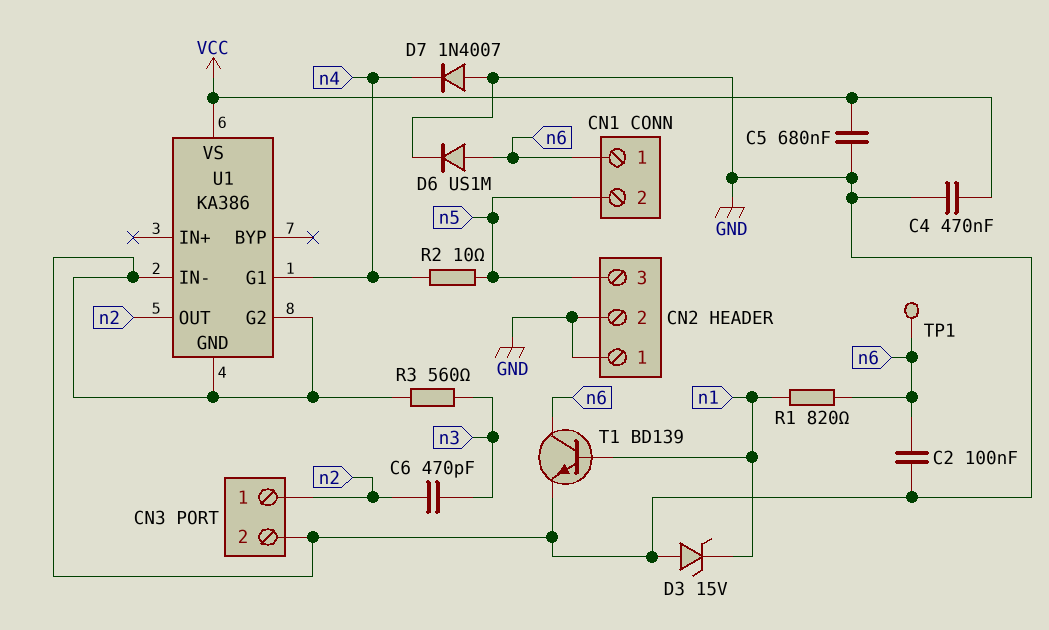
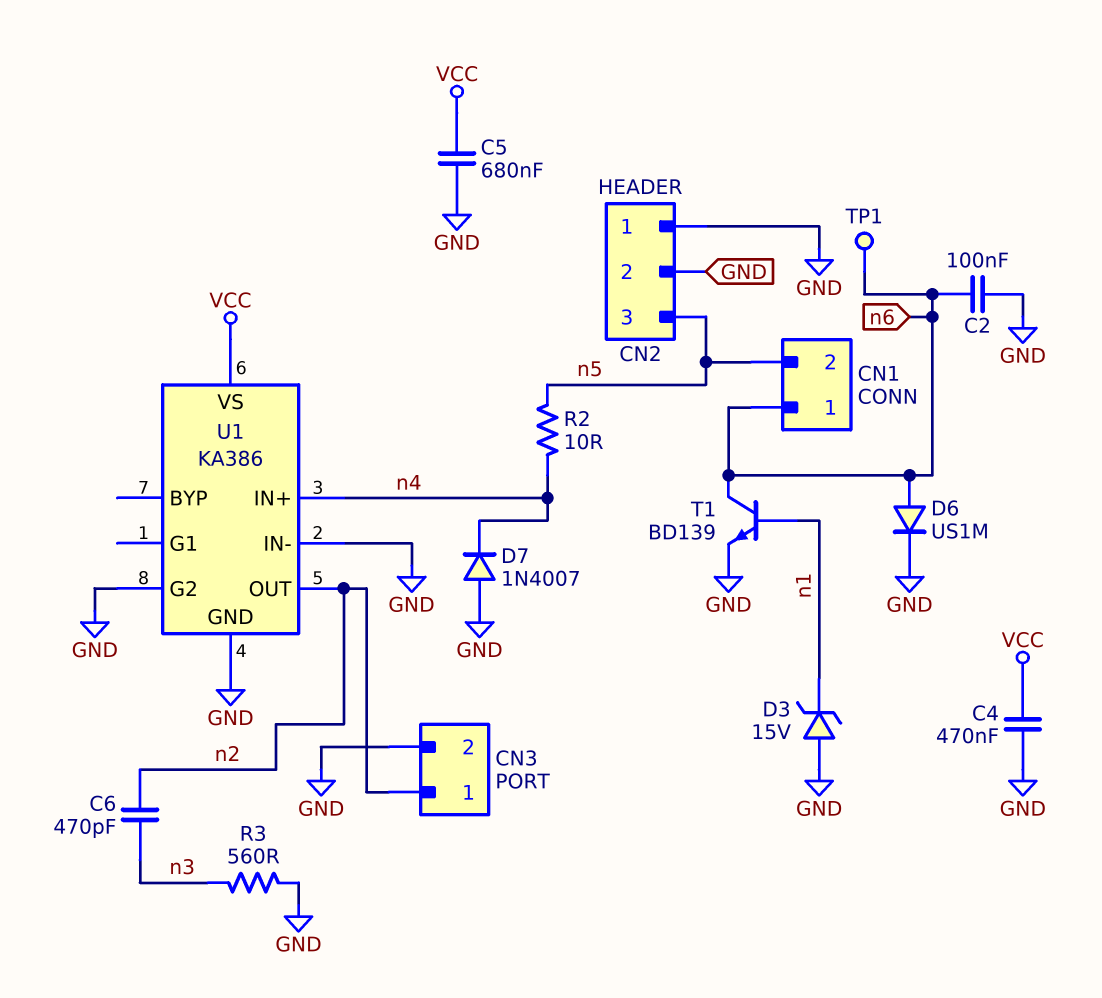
R1: 820 (n1, n6) -> none
U1 pin G1: n4 -> none
U1 pin IN+: none -> n4

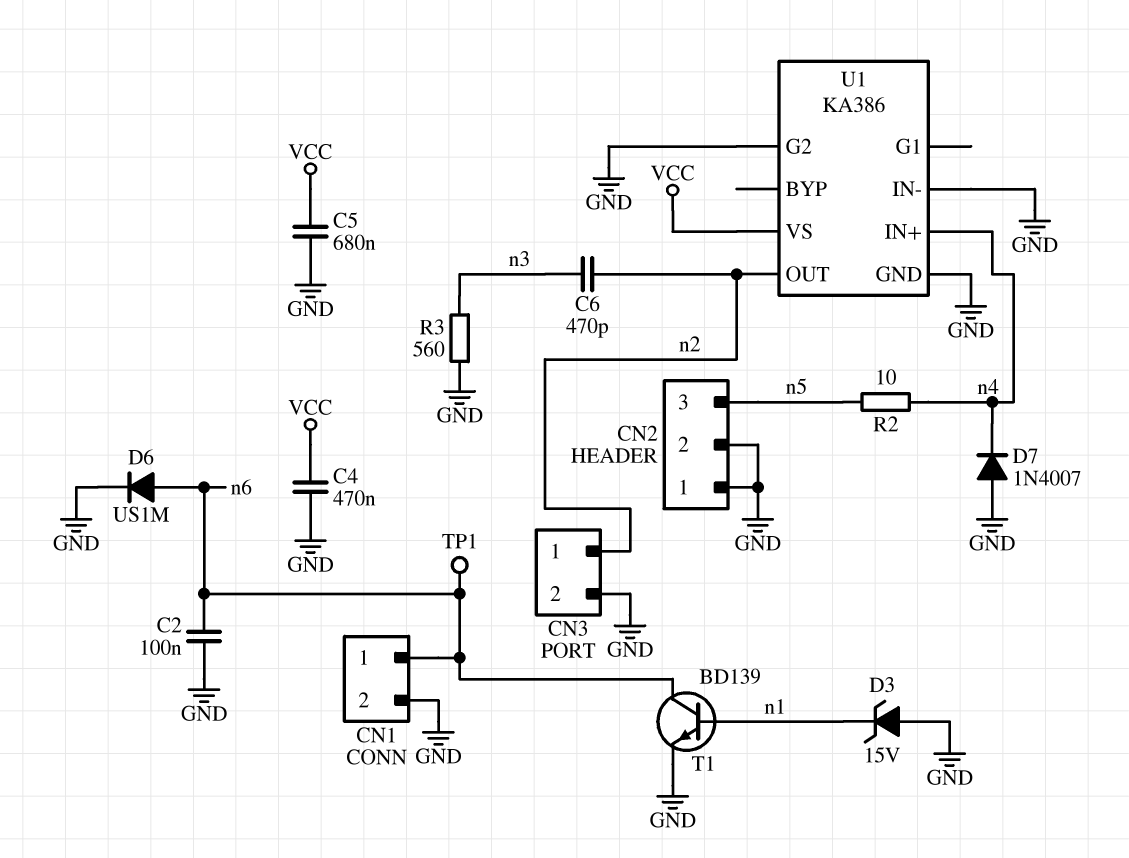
CN1 pin 2: n5 -> GND

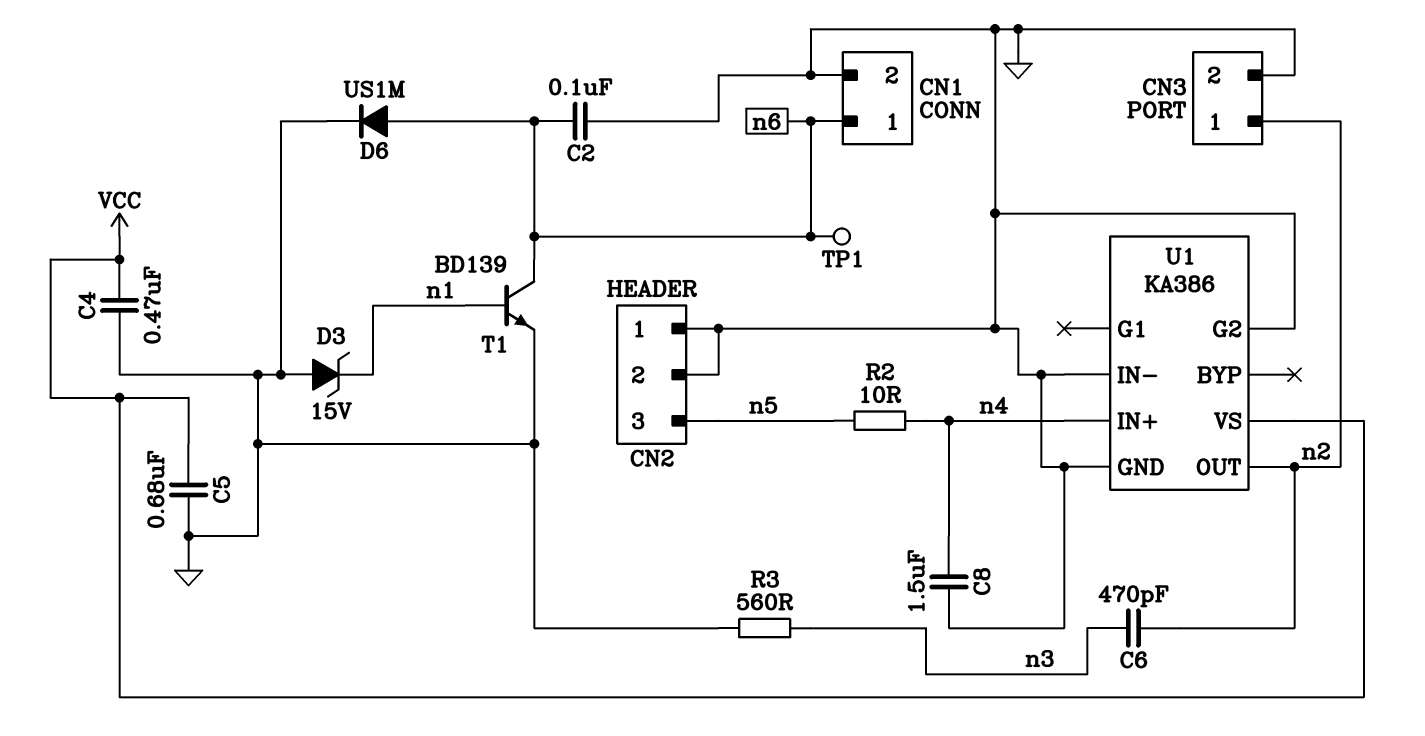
C8: none -> 1.5uF (GND, n4)
D7: diode 1N4007 (A GND, K n4) -> none

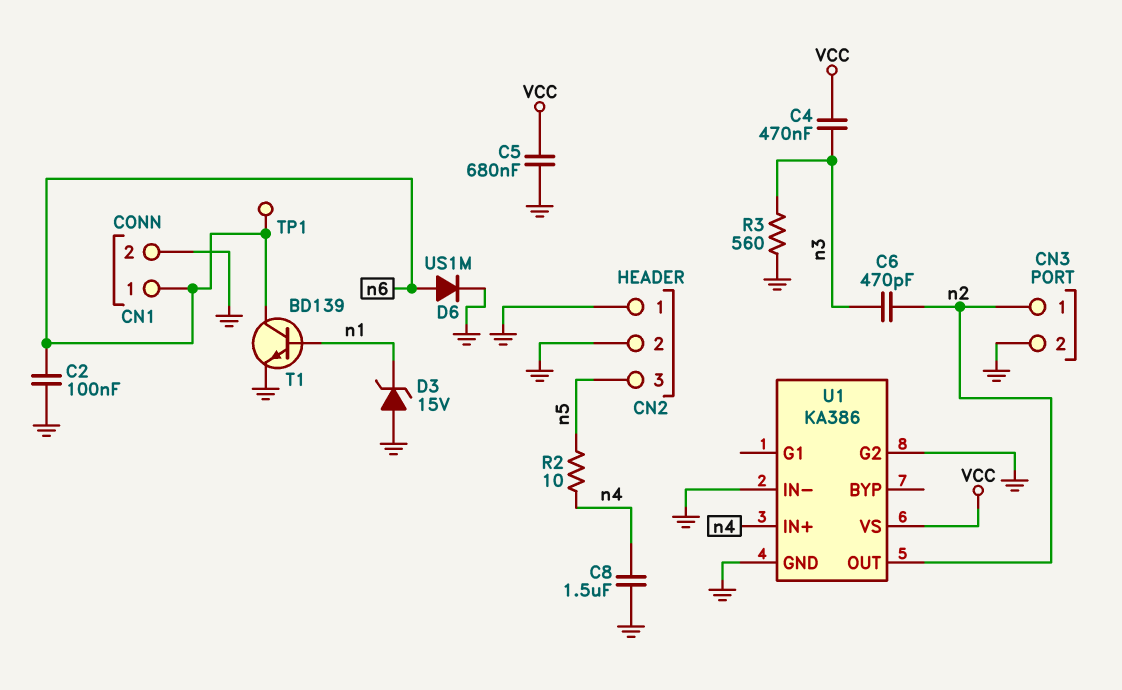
C4: 470nF (GND, VCC) -> 470nF (VCC, n3)

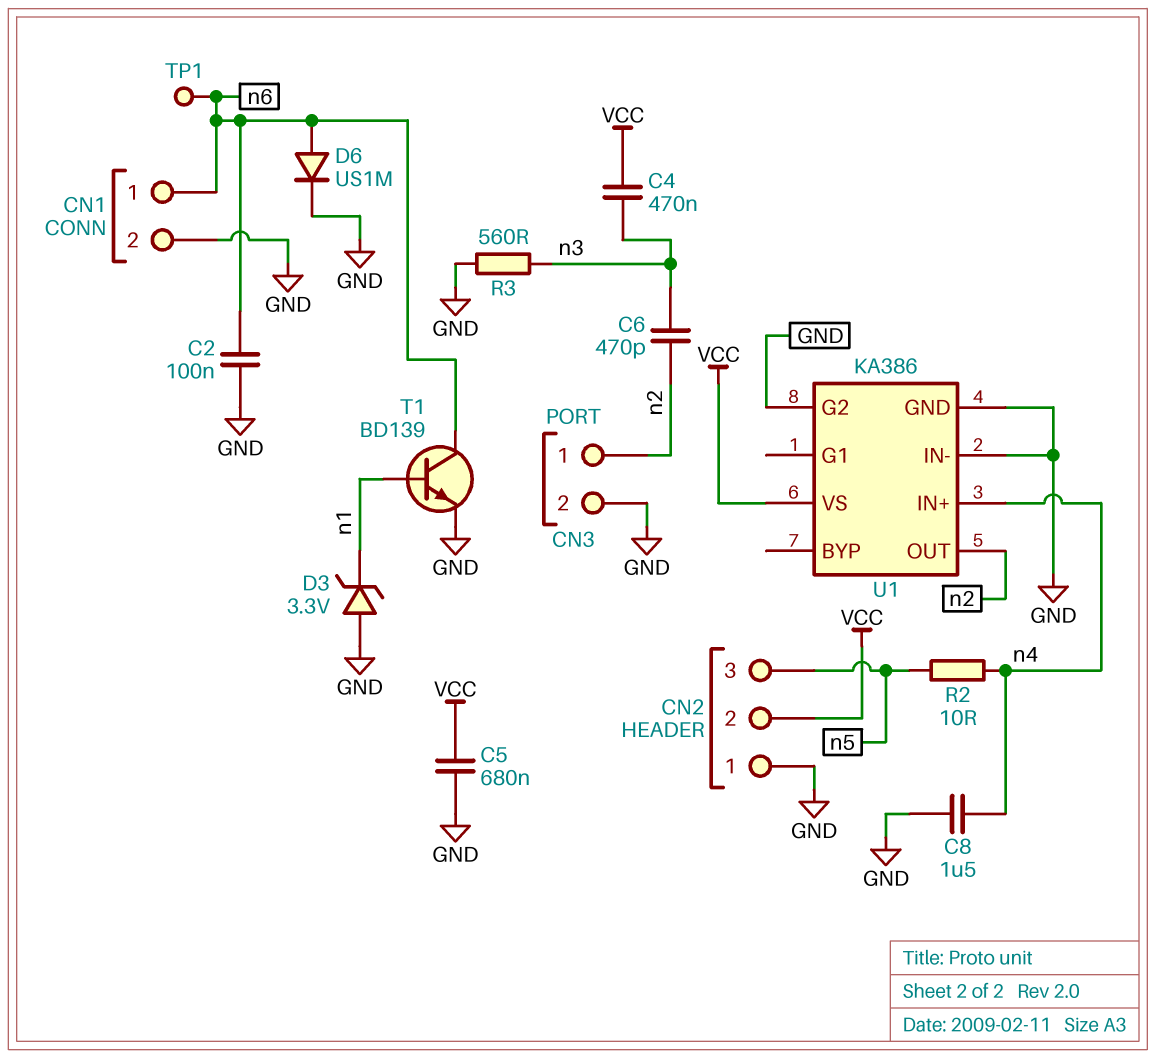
CN2 pin 2: GND -> VCC
D3: zener 15V (A GND, K n1) -> zener 3.3V (A GND, K n1)

